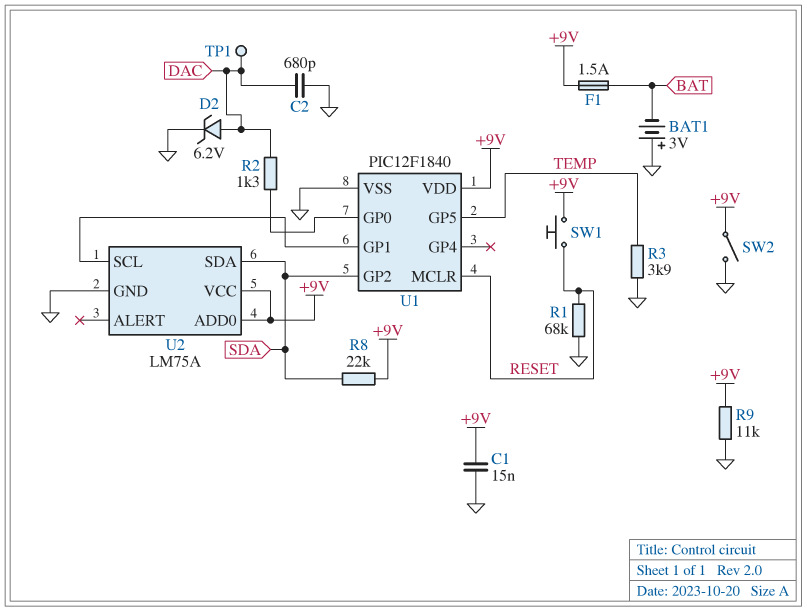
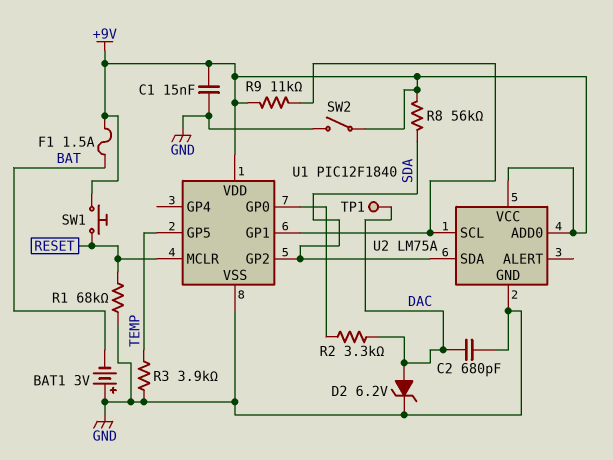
R2: 1.3k (DAC, U1/GP0) -> 3.3k (DAC, U1/GP0)
R8: 22k (+9V, SDA) -> 56k (+9V, SDA)
R9: 11k (+9V, GND) -> 11k (+9V, U1/GP1)

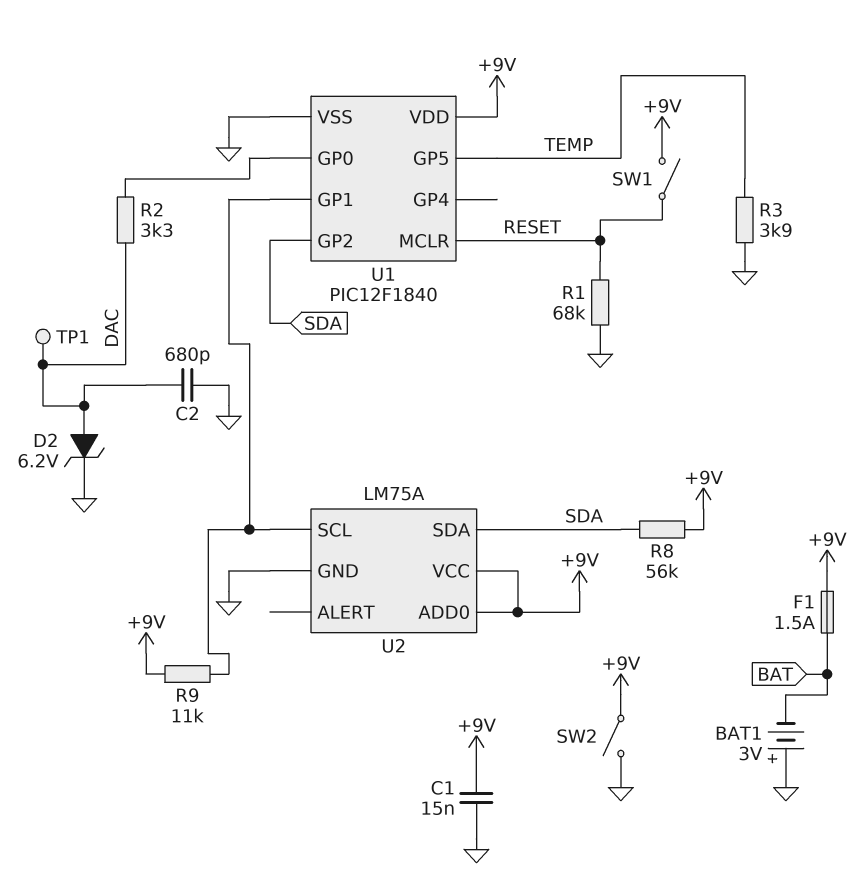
SW1: button (+9V, RESET) -> switch (+9V, RESET)

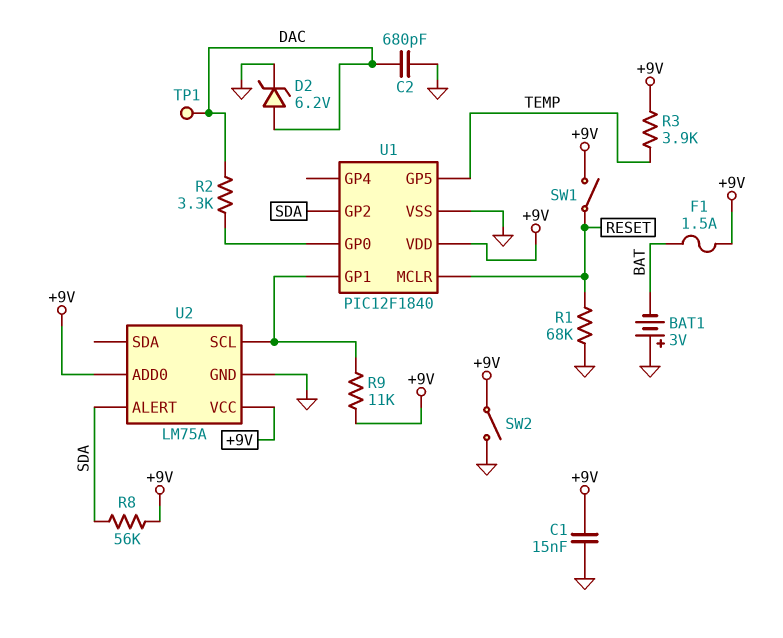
R3: 3.9k (GND, TEMP) -> 3.9k (+9V, TEMP)
U2 pin ALERT: none -> SDA
U2 pin SDA: SDA -> none

